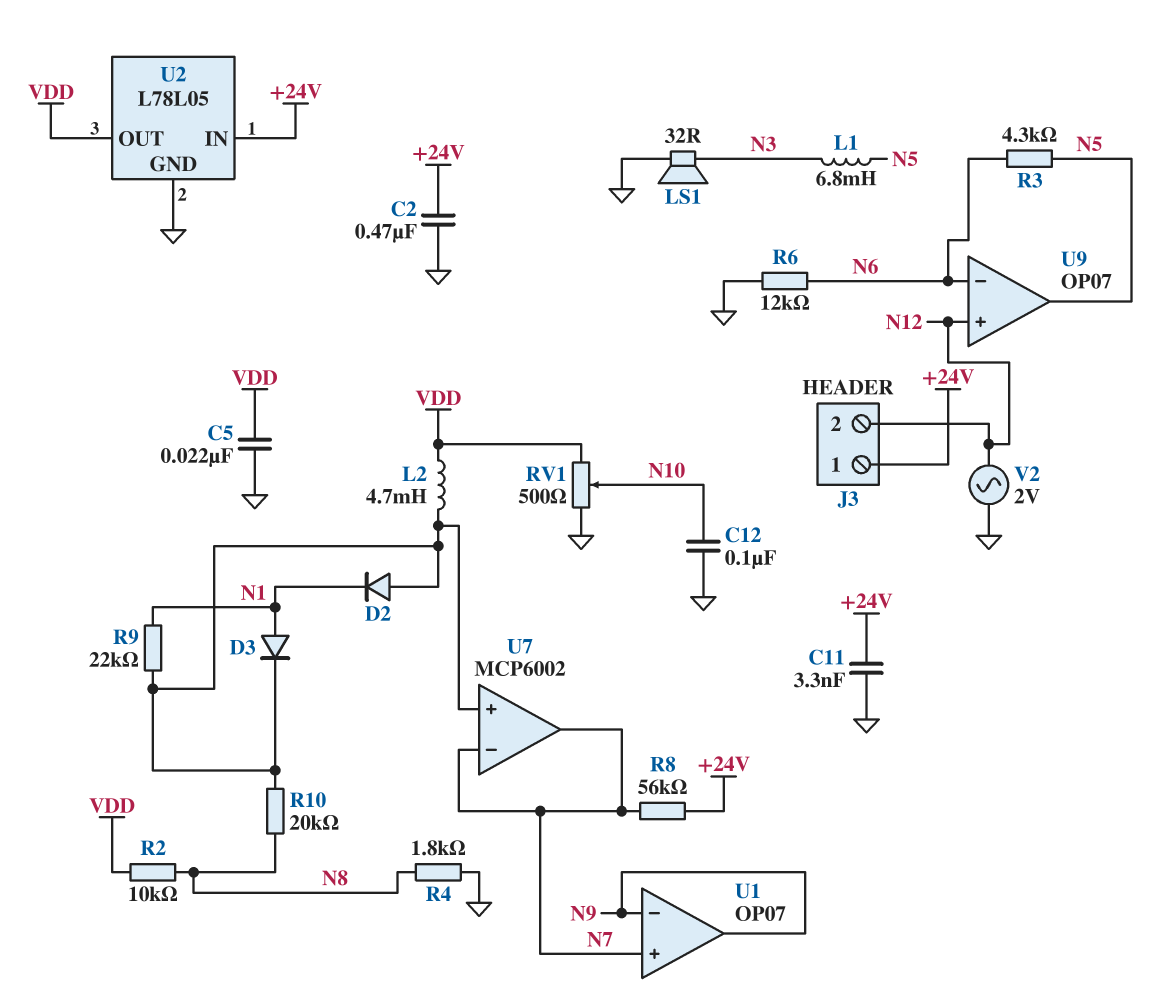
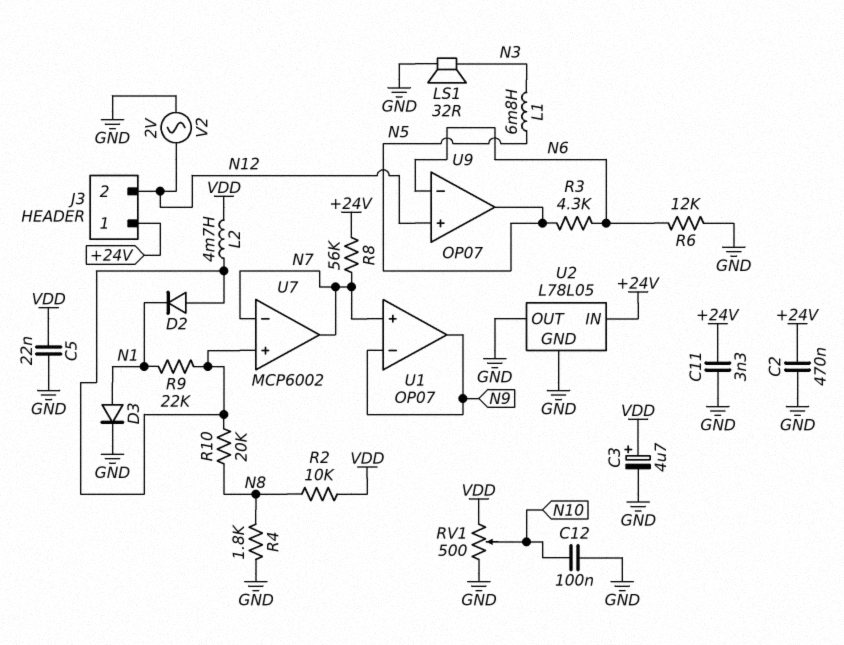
C3: none -> 4.7uF (plus VDD, minus GND)
D3: diode (A N1, K U7/in+) -> diode (A N1, K GND)
U2 pin OUT: VDD -> GND

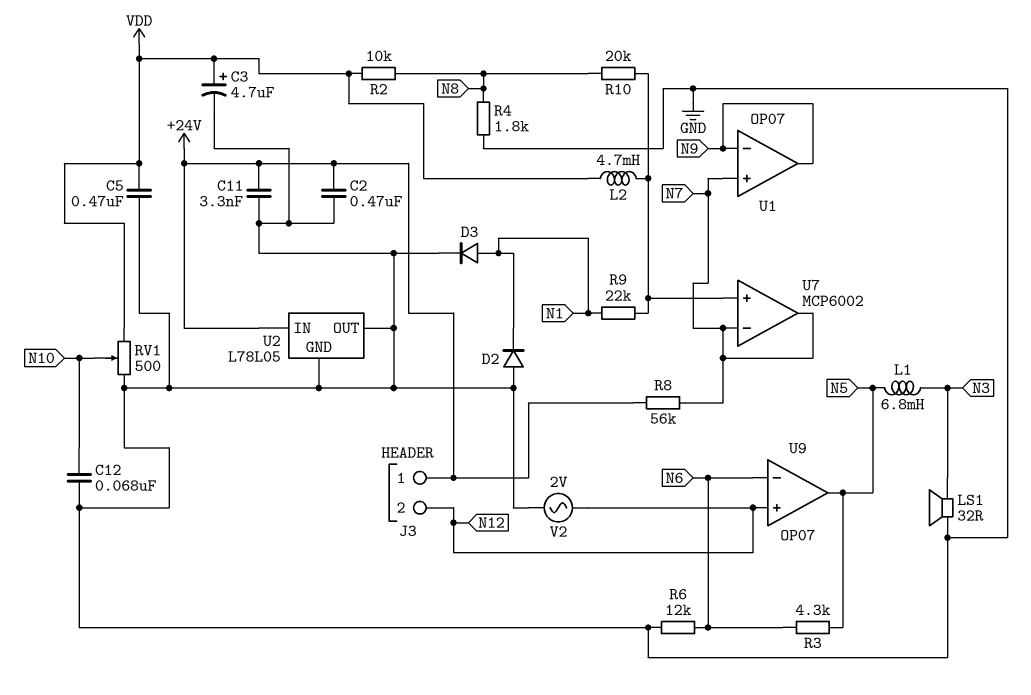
C5: 22nF (GND, VDD) -> 470nF (GND, VDD)
C12: 100nF (GND, N10) -> 68nF (GND, N10)
D2: diode (A U7/in+, K N1) -> diode (A GND, K N1)

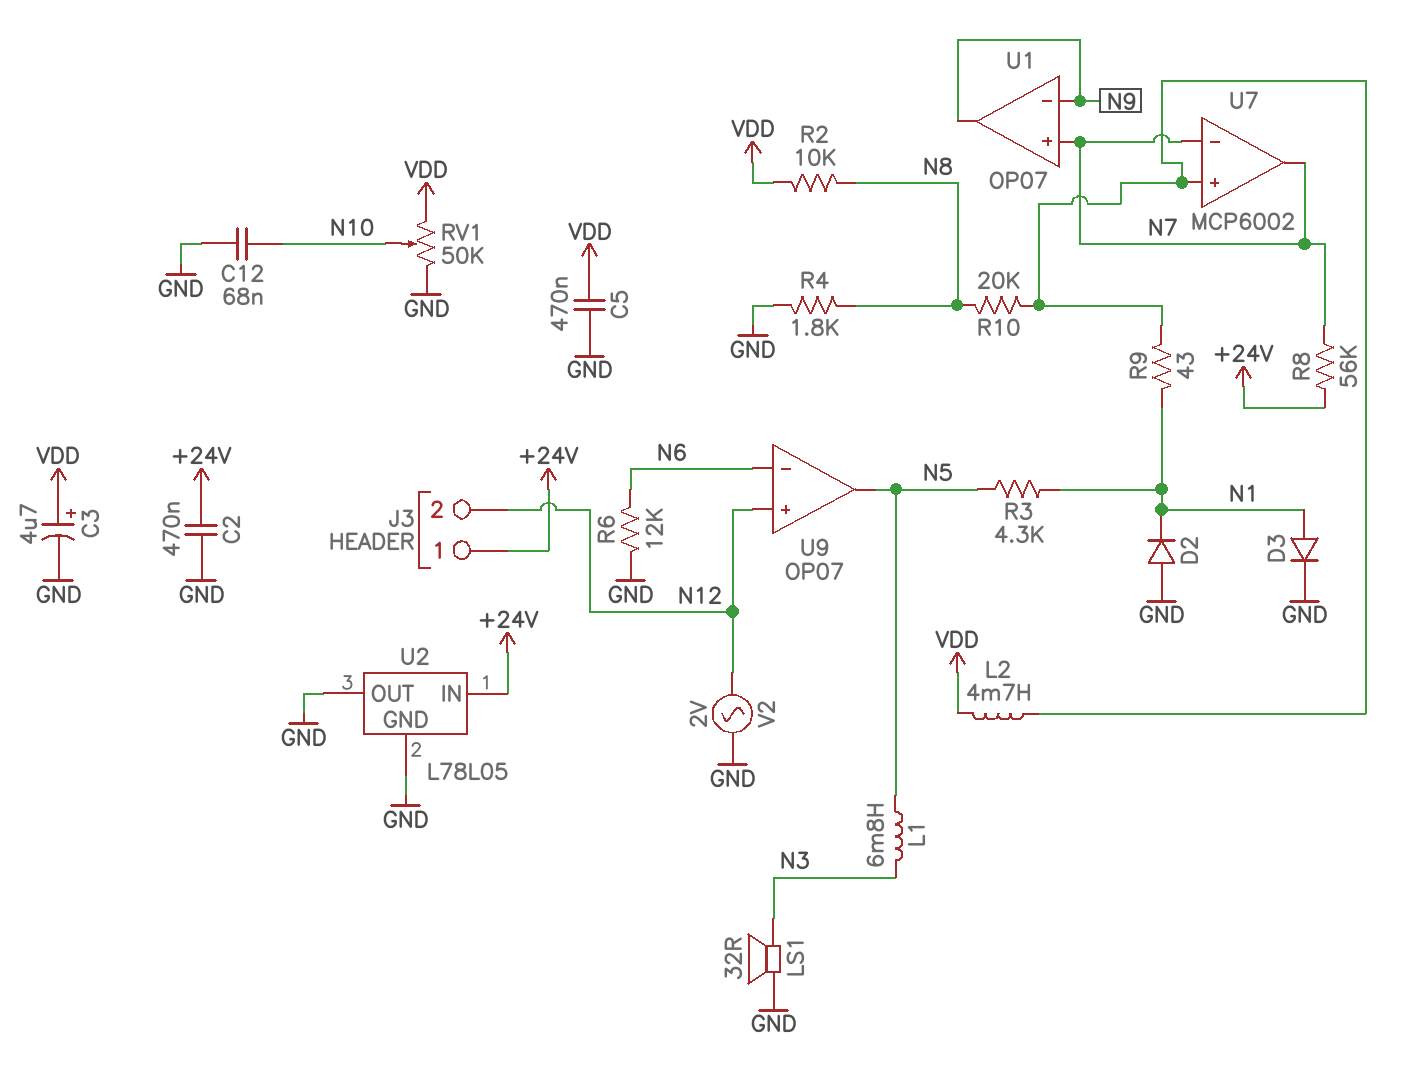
C11: 3.3nF (+24V, GND) -> none
R3: 4.3k (N5, N6) -> 4.3k (N1, N5)
R9: 22k (N1, U7/in+) -> 43 (N1, U7/in+)
RV1: 500 (GND, VDD, wiper N10) -> 50k (GND, VDD, wiper N10)

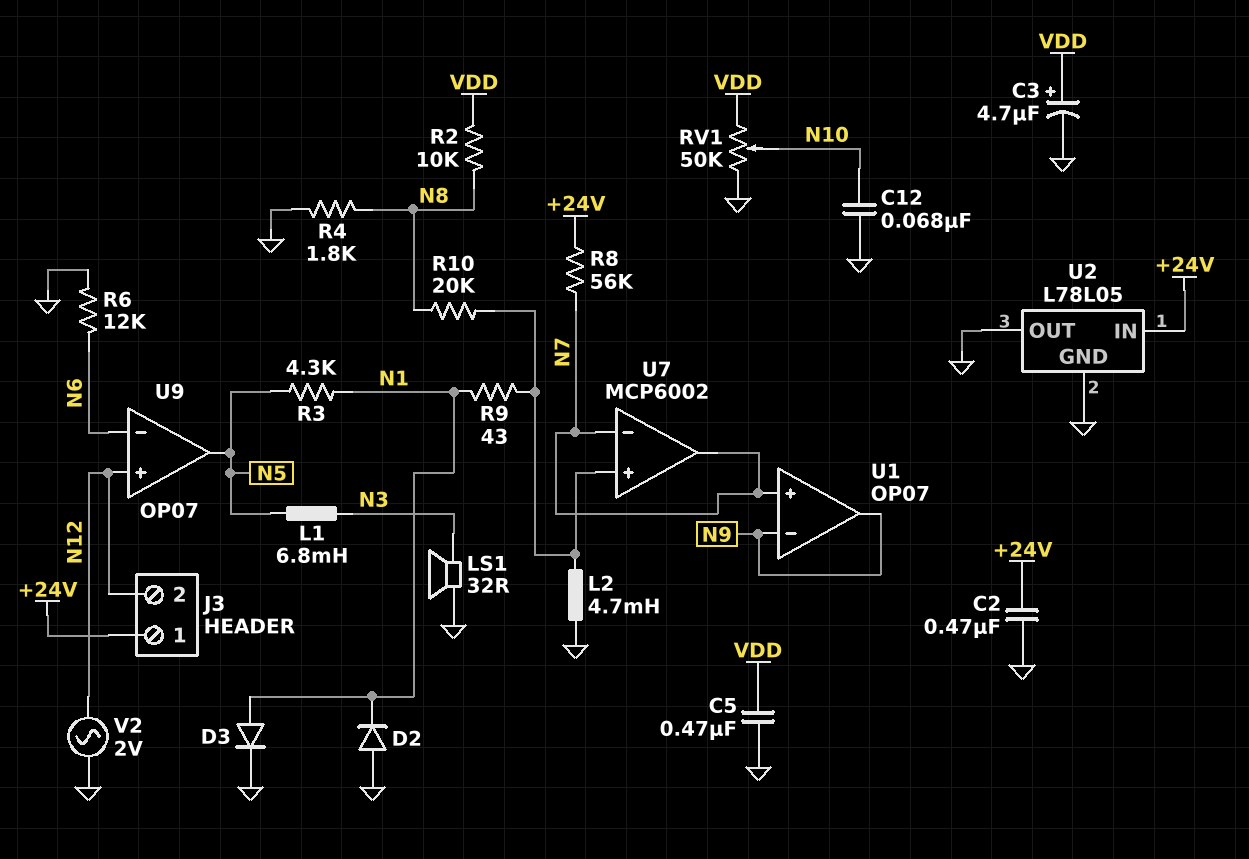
L2: 4.7mH (U7/in+, VDD) -> 4.7mH (GND, U7/in+)

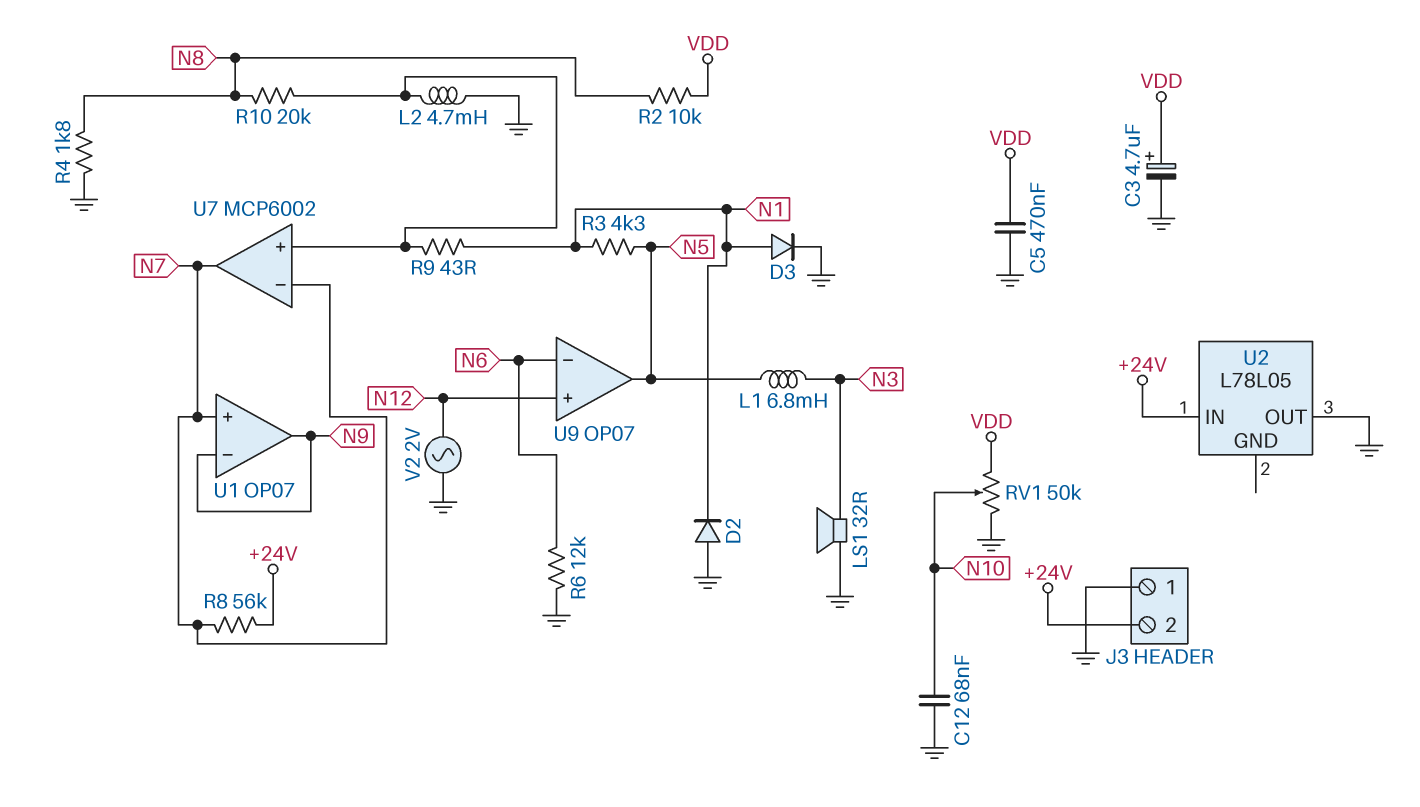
C2: 470nF (+24V, GND) -> none
J3 pin 1: +24V -> GND
J3 pin 2: N12 -> +24V
U2 pin GND: GND -> none

